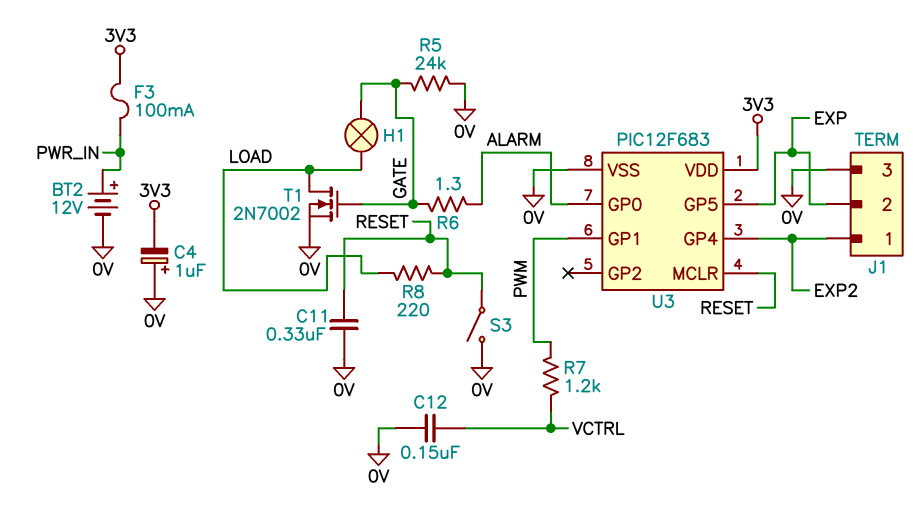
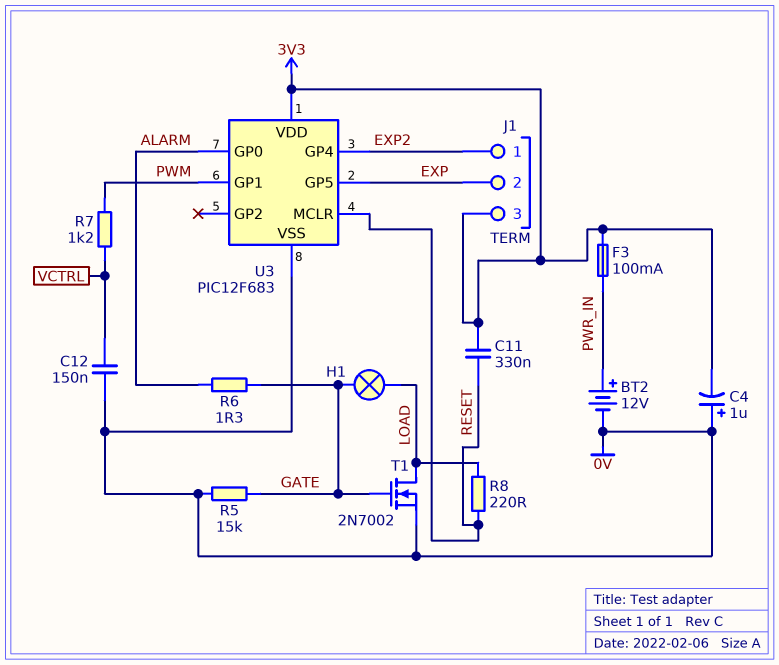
C11: 330nF (0V, RESET) -> 330nF (3V3, RESET)
J1 pin 3: 0V -> 3V3
R5: 24k (0V, GATE) -> 15k (0V, GATE)
S3: switch (0V, RESET) -> none

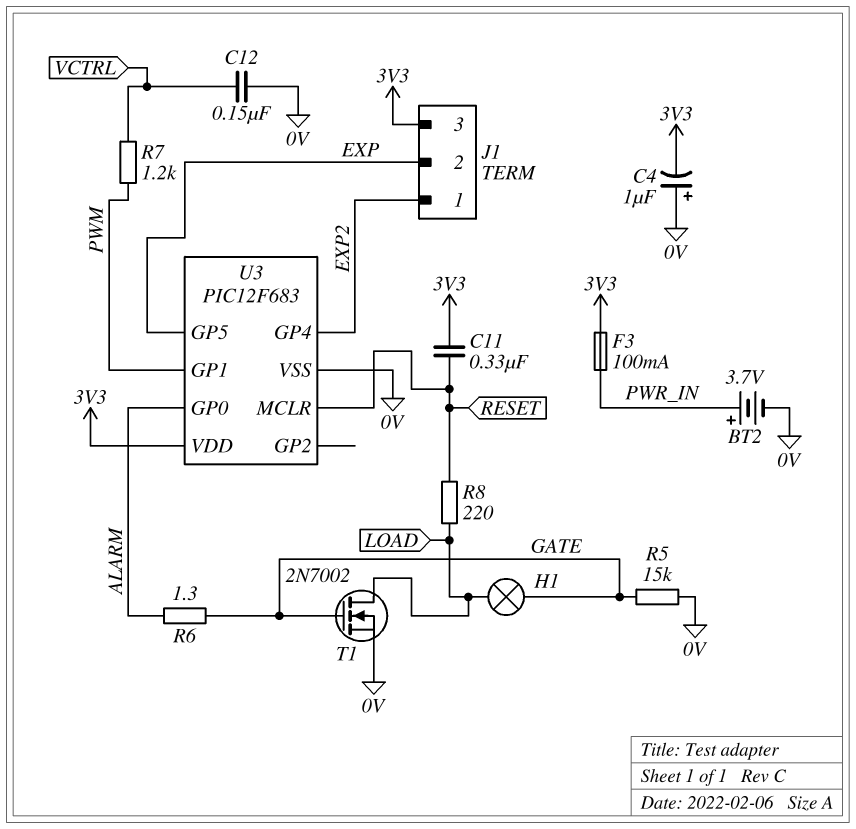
BT2: 12V (plus PWR_IN, minus 0V) -> 3.7V (plus PWR_IN, minus 0V)

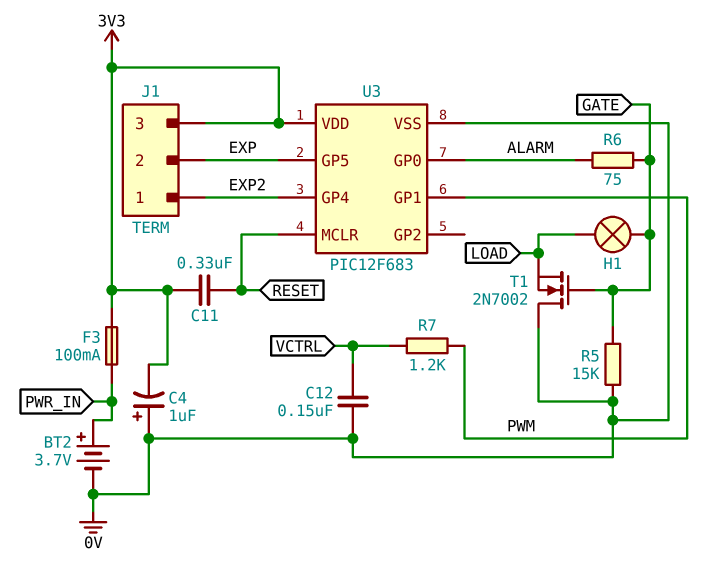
R6: 1.3 (ALARM, GATE) -> 75 (ALARM, GATE)
R8: 220 (LOAD, RESET) -> none
T1: NMOS 2N7002 (G GATE, D LOAD, S 0V) -> NMOS 2N7002 (G GATE, D 0V, S LOAD)

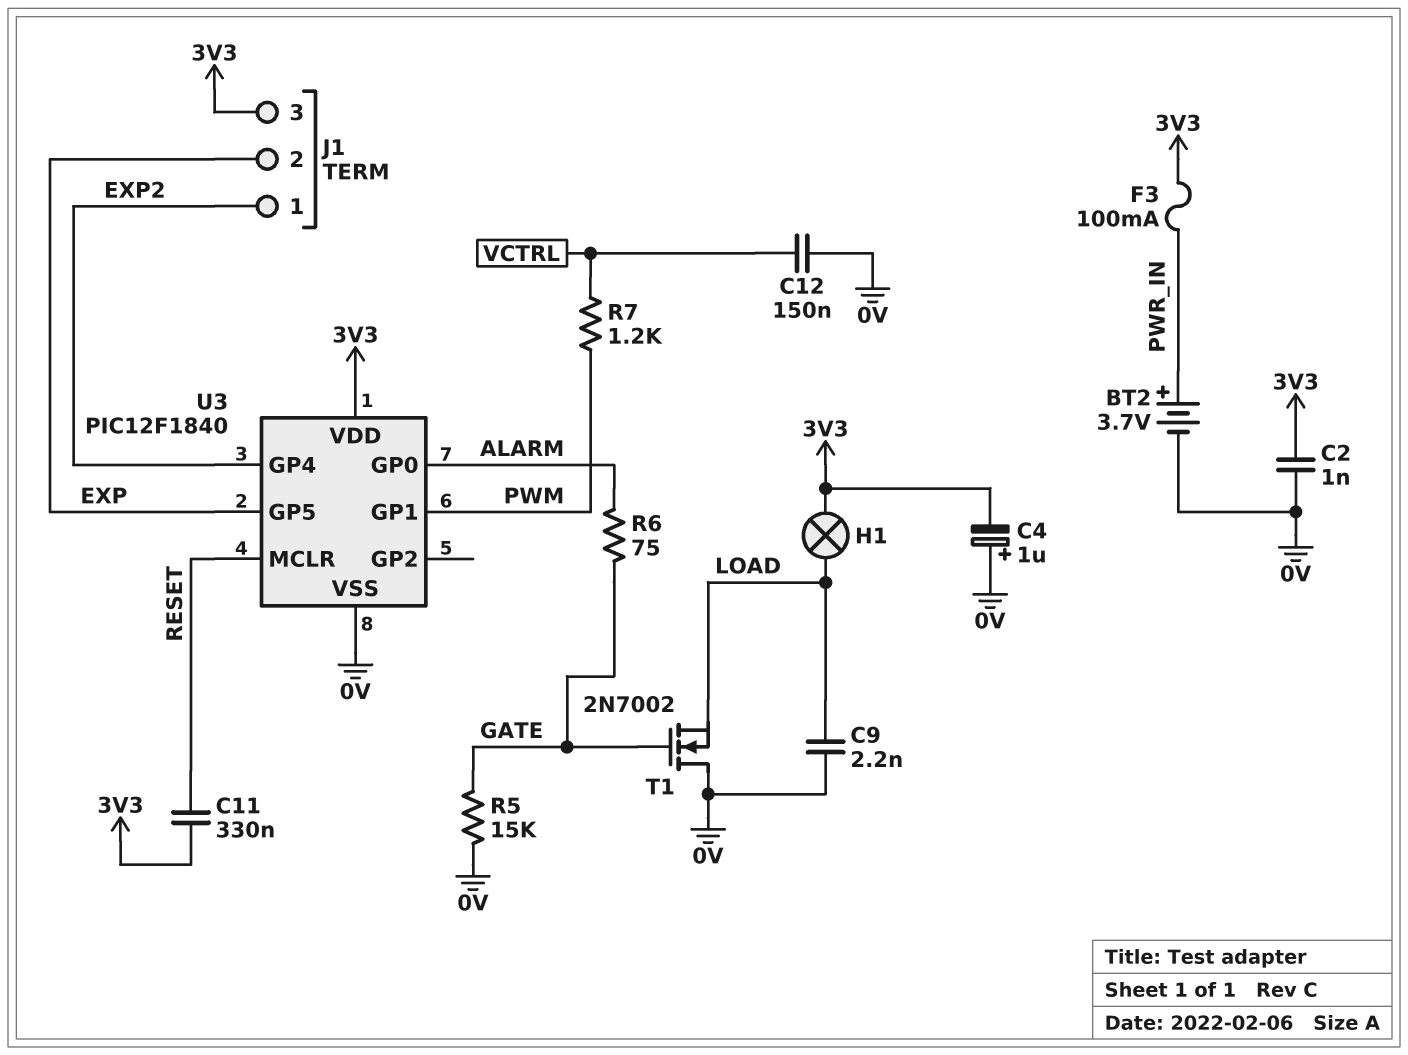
C2: none -> 1nF (0V, 3V3)
C9: none -> 2.2nF (0V, LOAD)
H1: lamp (GATE, LOAD) -> lamp (3V3, LOAD)
U3: PIC12F683 -> PIC12F1840

